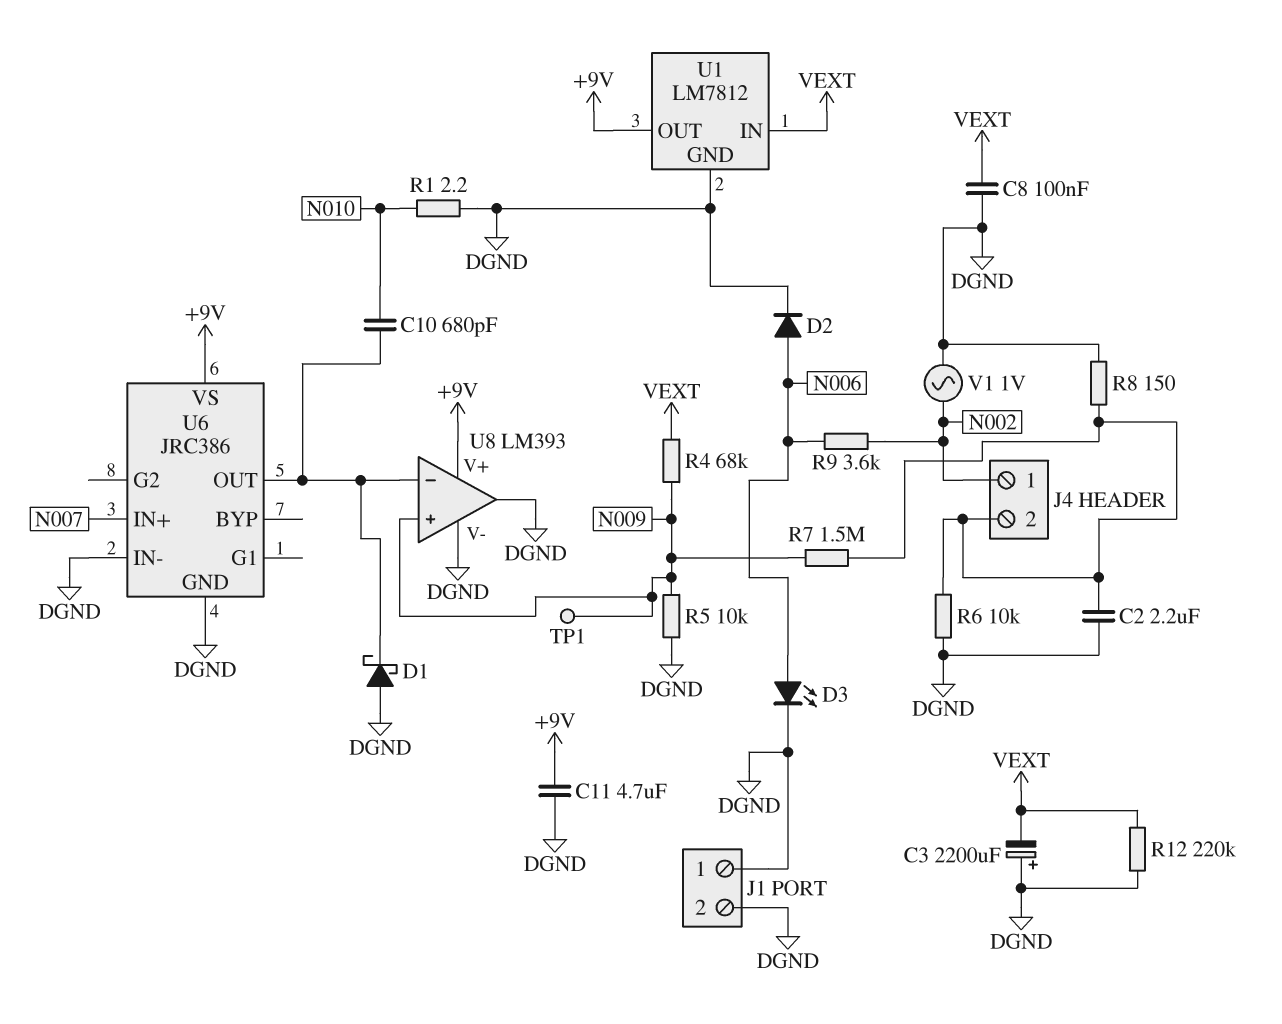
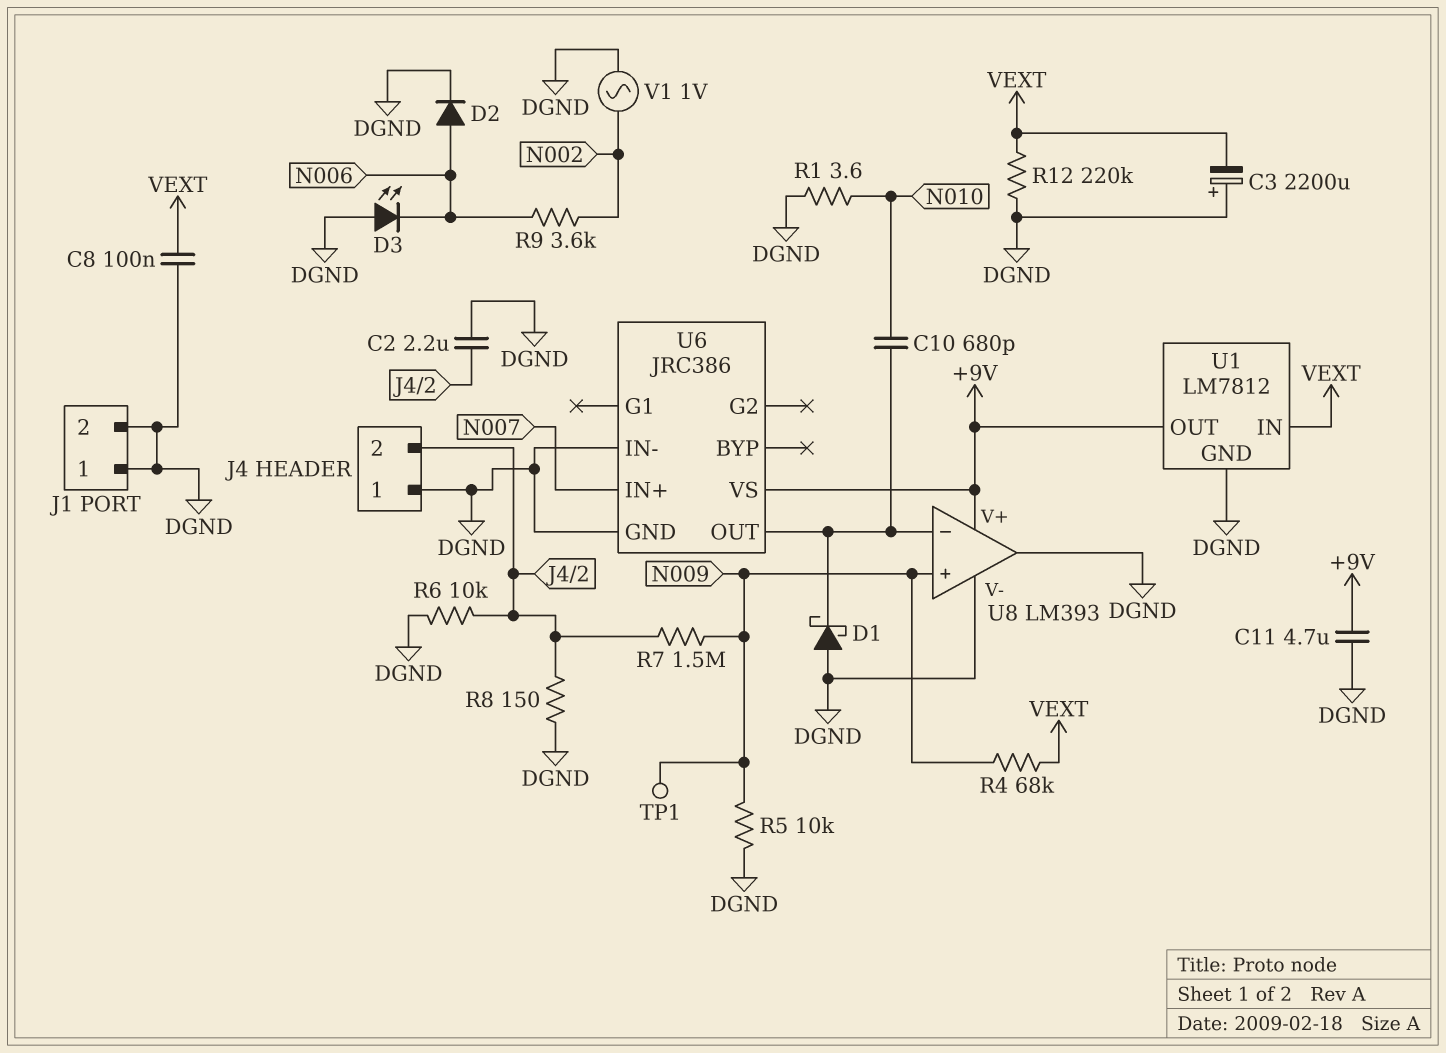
D3: LED (A N006, K DGND) -> LED (A DGND, K N006)
J4 pin 1: N002 -> DGND
R1: 2.2 (DGND, N010) -> 3.6 (DGND, N010)

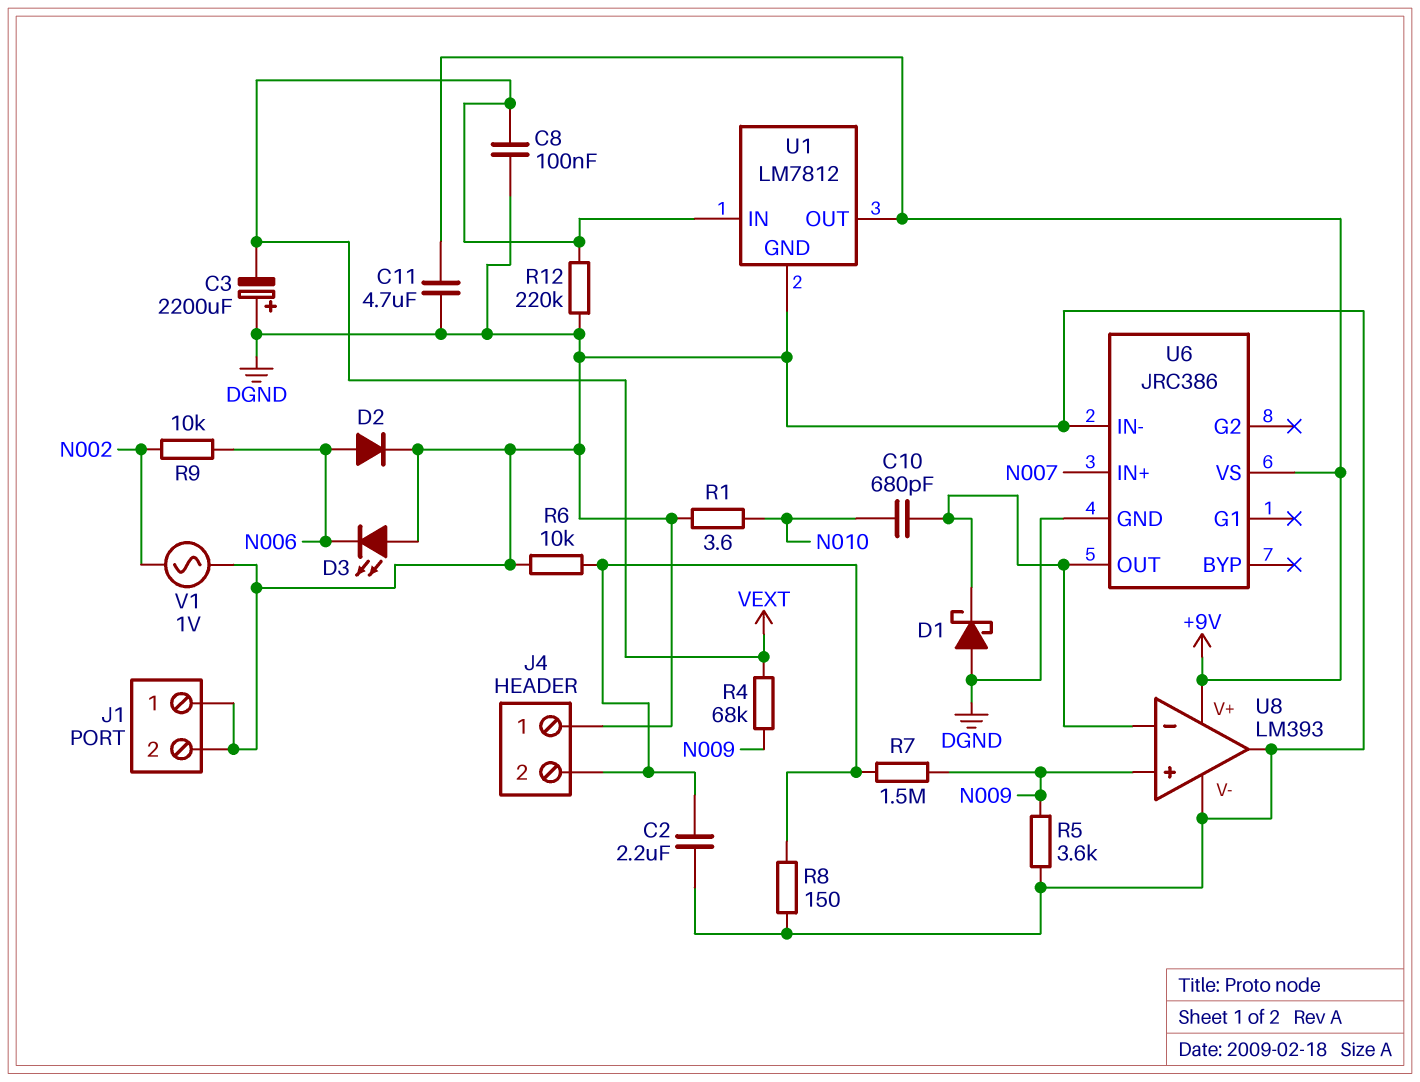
R5: 10k (DGND, N009) -> 3.6k (DGND, N009)
R9: 3.6k (N002, N006) -> 10k (N002, N006)
TP1: test point (N009) -> none

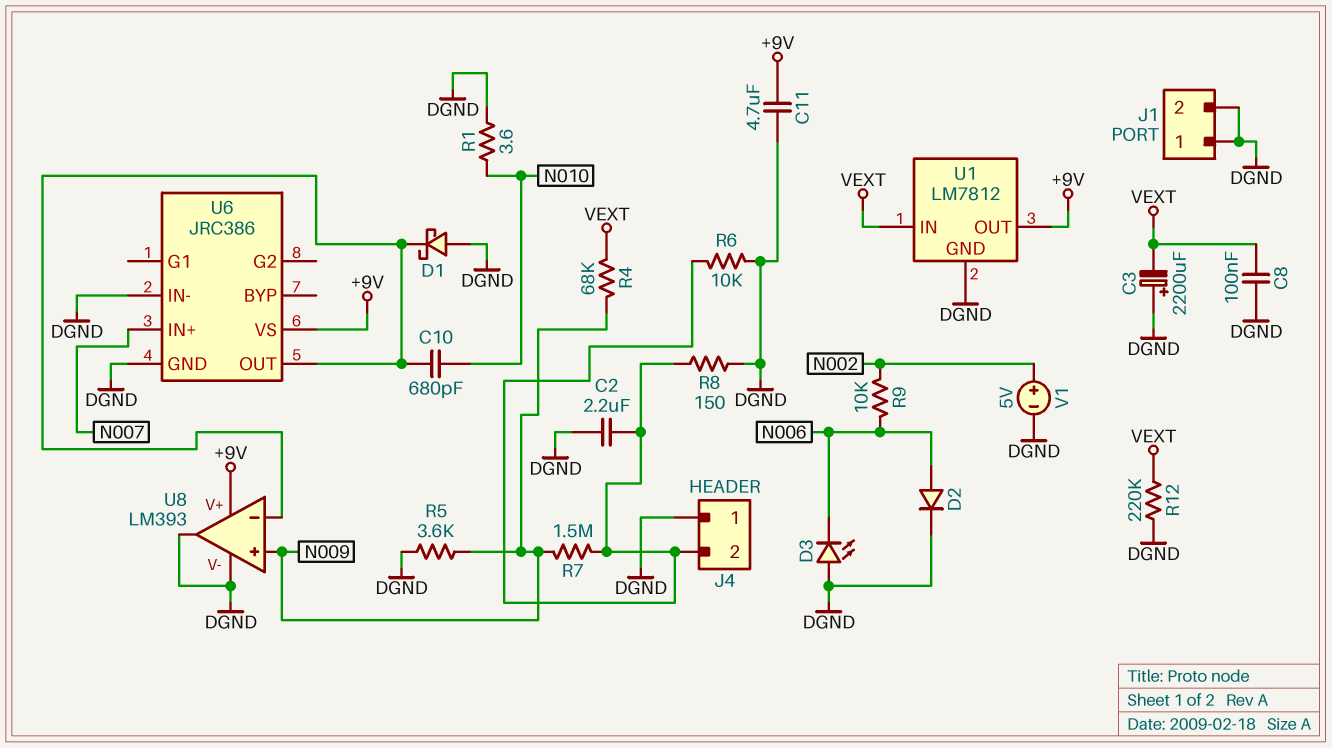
V1: AC 1V (DGND, N002) -> 5V (plus N002, minus DGND)

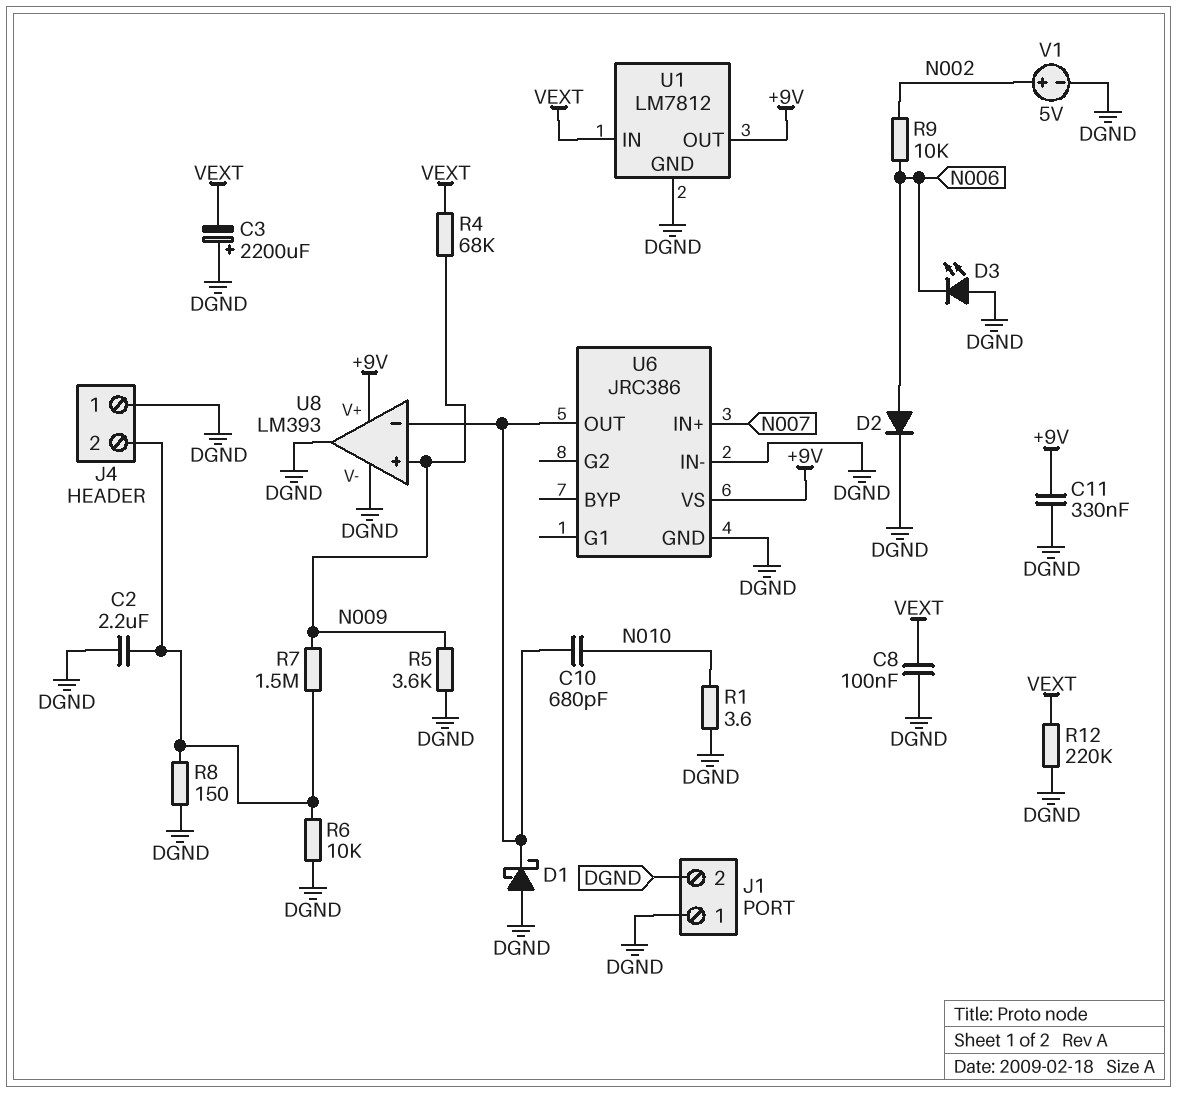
C11: 4.7uF (+9V, DGND) -> 330nF (+9V, DGND)

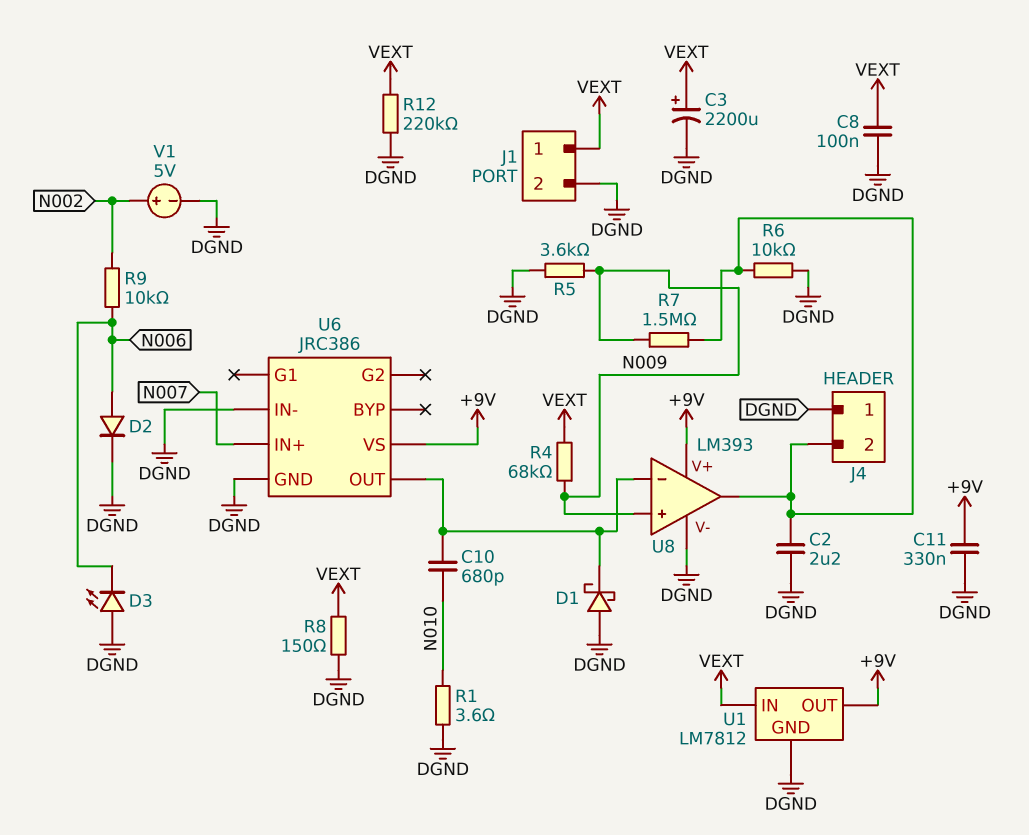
C3: 2200uF (plus DGND, minus VEXT) -> 2200uF (plus VEXT, minus DGND)
J1 pin 1: DGND -> VEXT
R8: 150 (DGND, J4/2) -> 150 (DGND, VEXT)
U8 pin out: DGND -> J4/2

